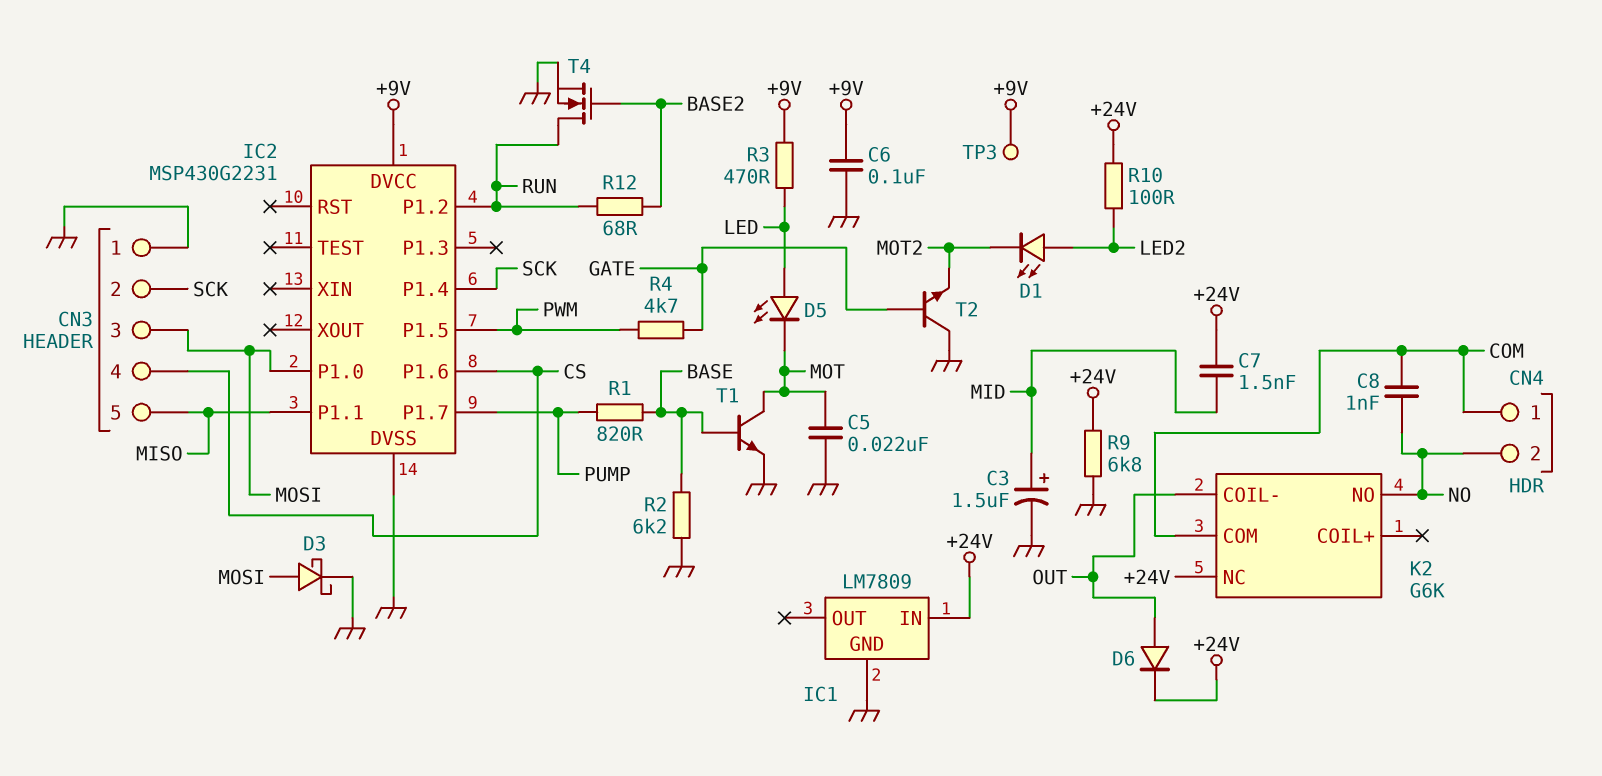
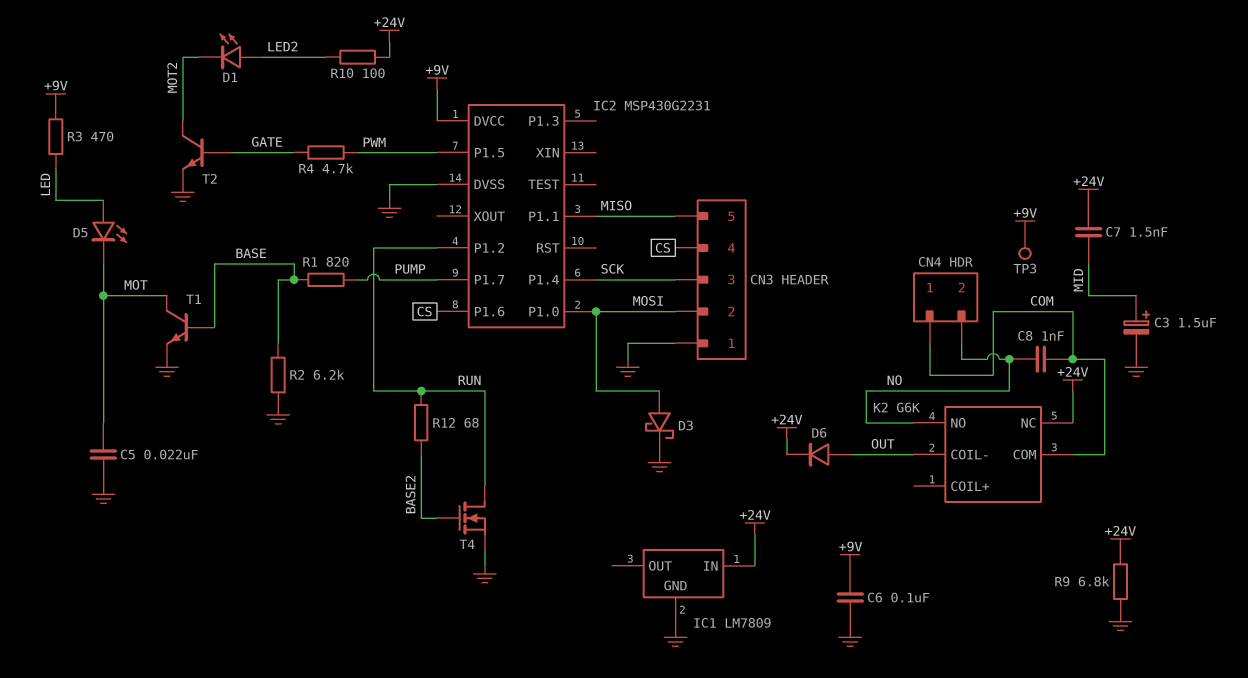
CN3 pin 2: SCK -> MOSI
CN3 pin 3: MOSI -> SCK
T2: NPN (B GATE, C GND, E MOT2) -> NPN (B GATE, C MOT2, E GND)

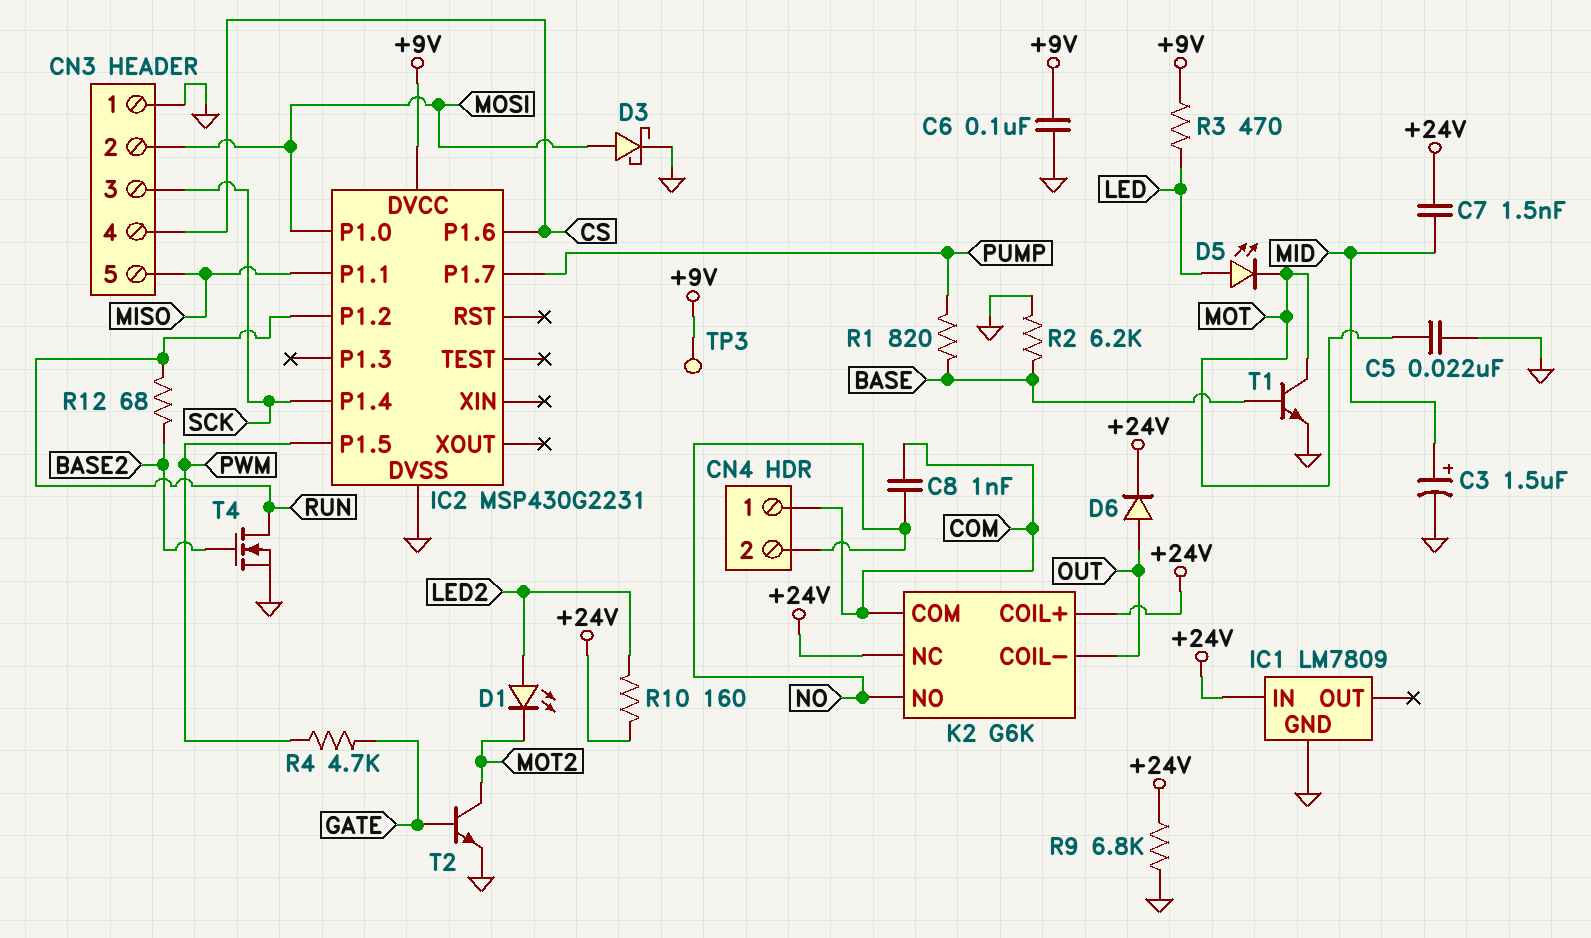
K2 pin COIL+: none -> +24V
R10: 100 (+24V, LED2) -> 160 (+24V, LED2)

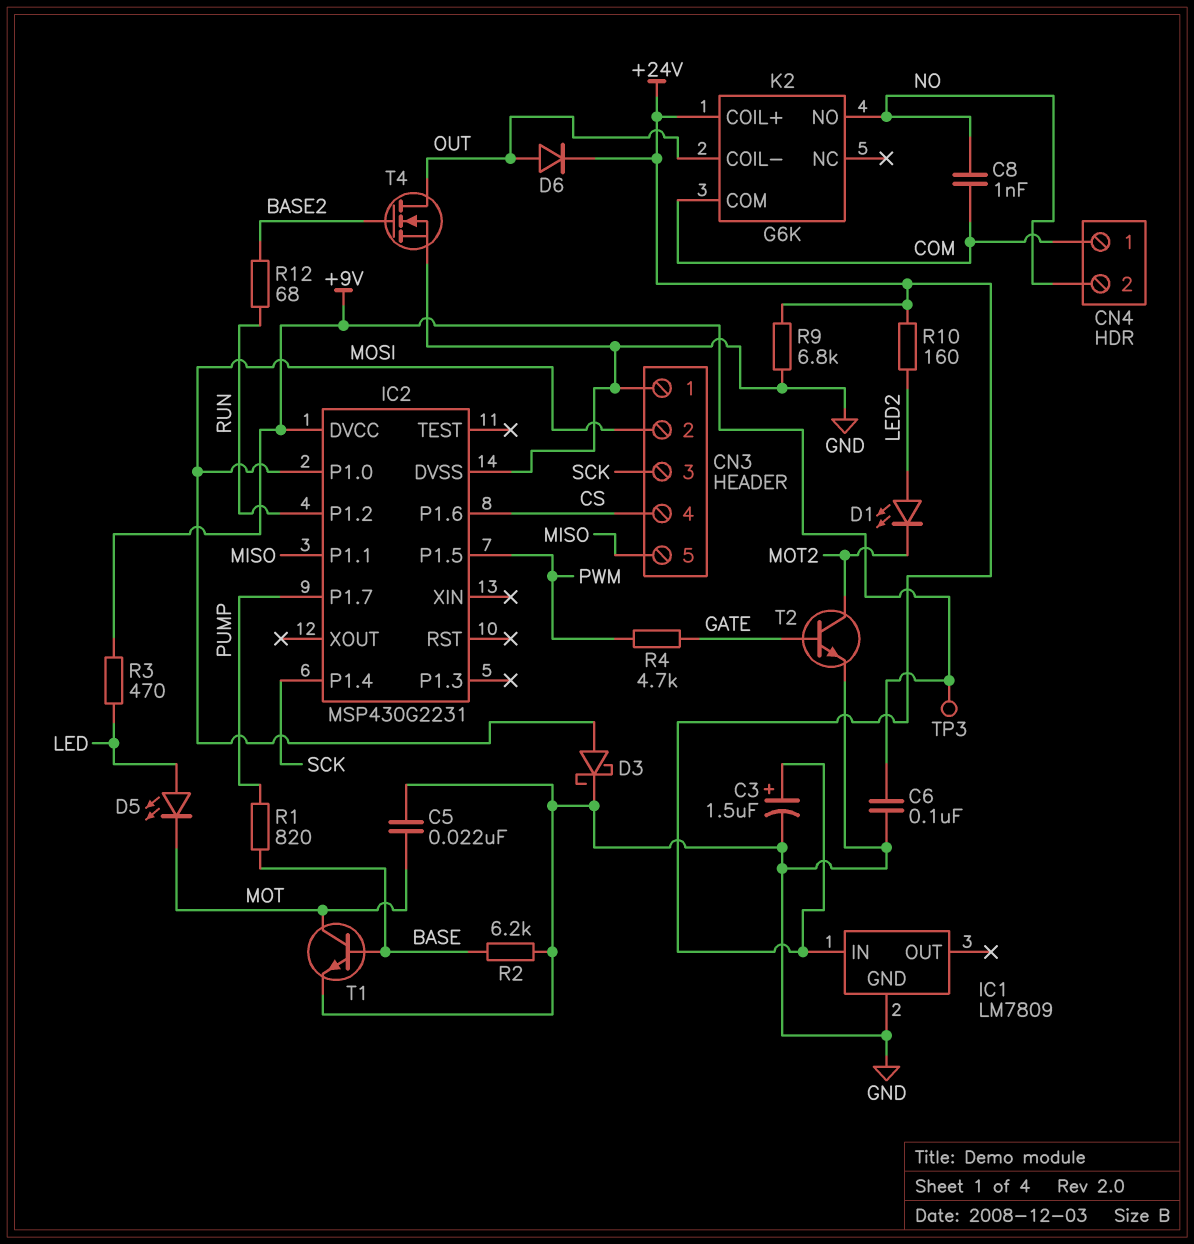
C3: 1.5uF (plus MID, minus GND) -> 1.5uF (plus +24V, minus GND)
C7: 1.5nF (+24V, MID) -> none
K2 pin NC: +24V -> none
T4: NMOS (G BASE2, D RUN, S GND) -> NMOS (G BASE2, D OUT, S GND)

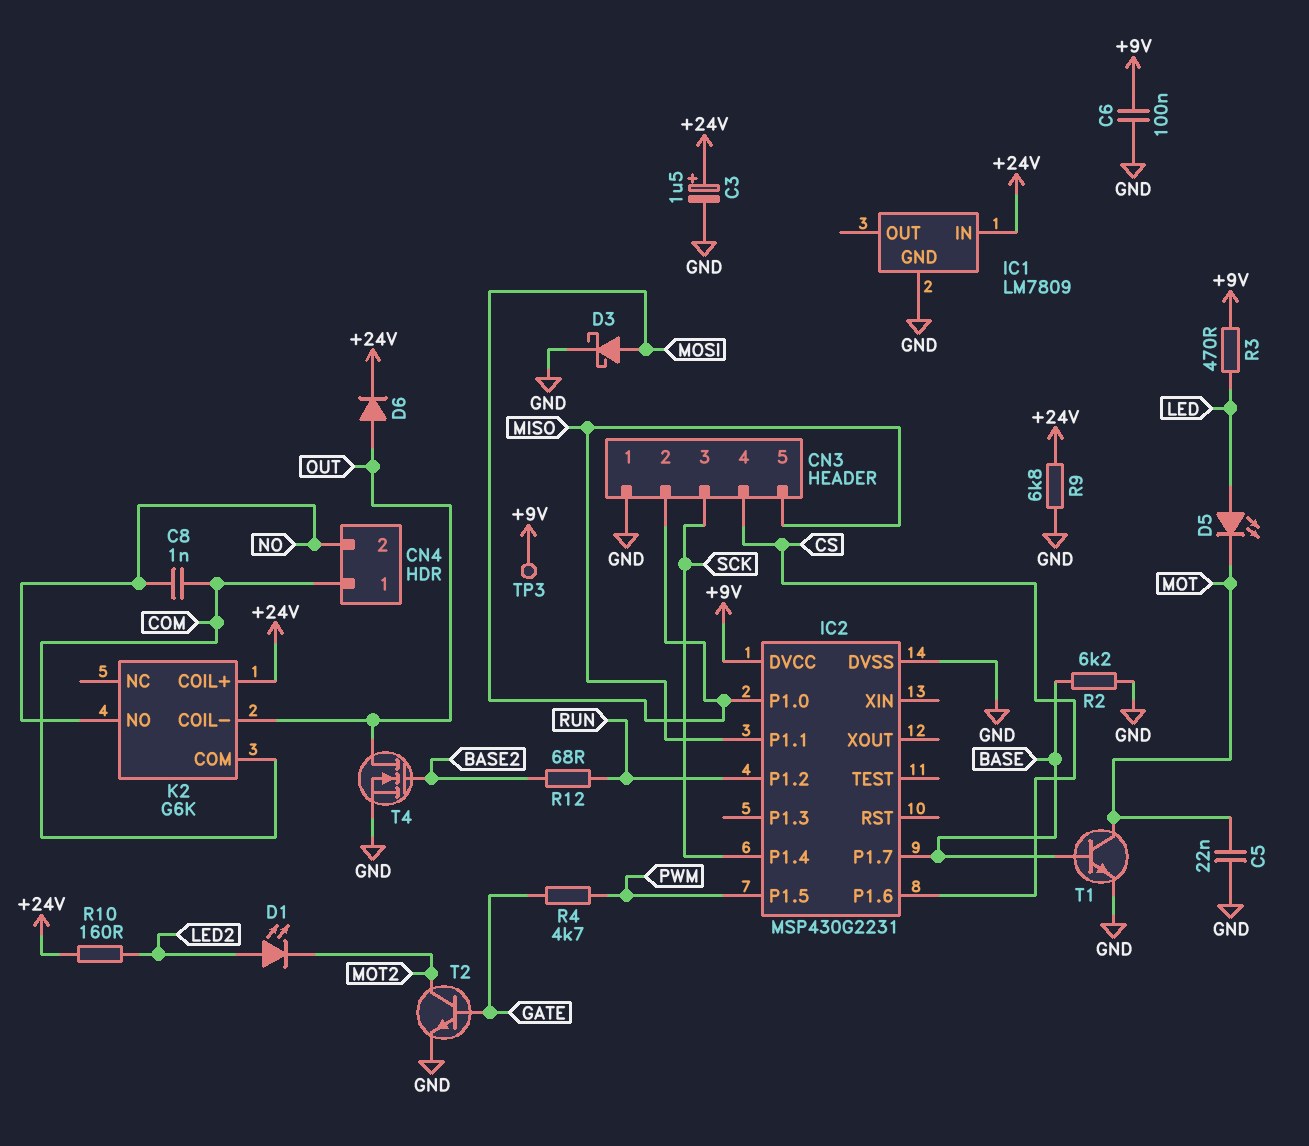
IC2 pin P1.7: PUMP -> BASE
R1: 820 (BASE, PUMP) -> none

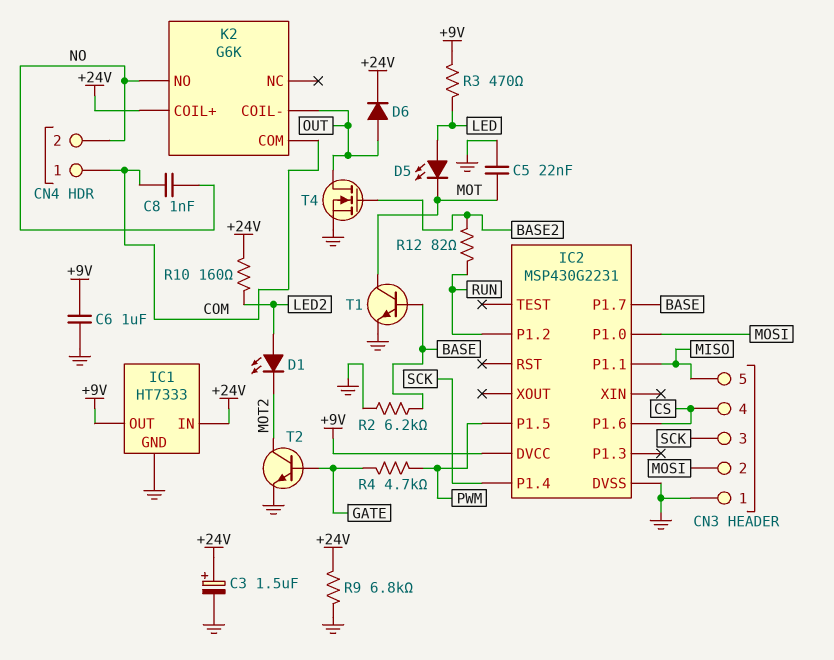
C6: 100nF (+9V, GND) -> 1uF (+9V, GND)
D3: schottky (A MOSI, K GND) -> none
IC1: LM7809 -> HT7333
IC1 pin OUT: none -> +9V
R12: 68 (BASE2, RUN) -> 82 (BASE2, RUN)
TP3: test point (+9V) -> none

